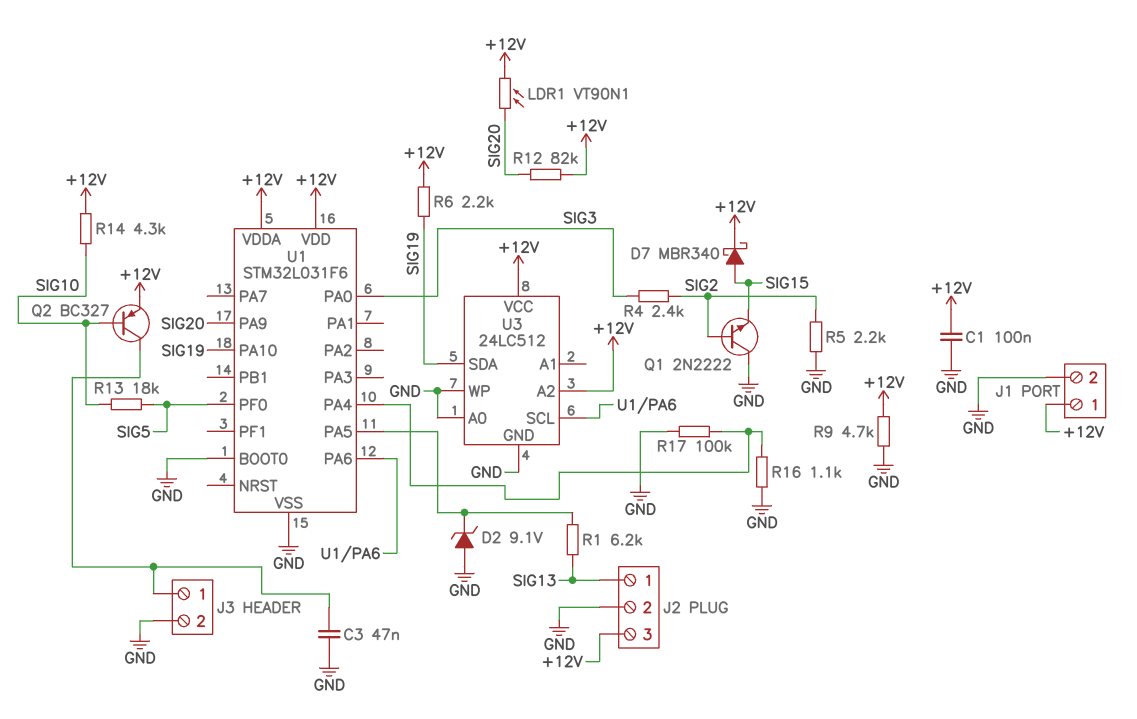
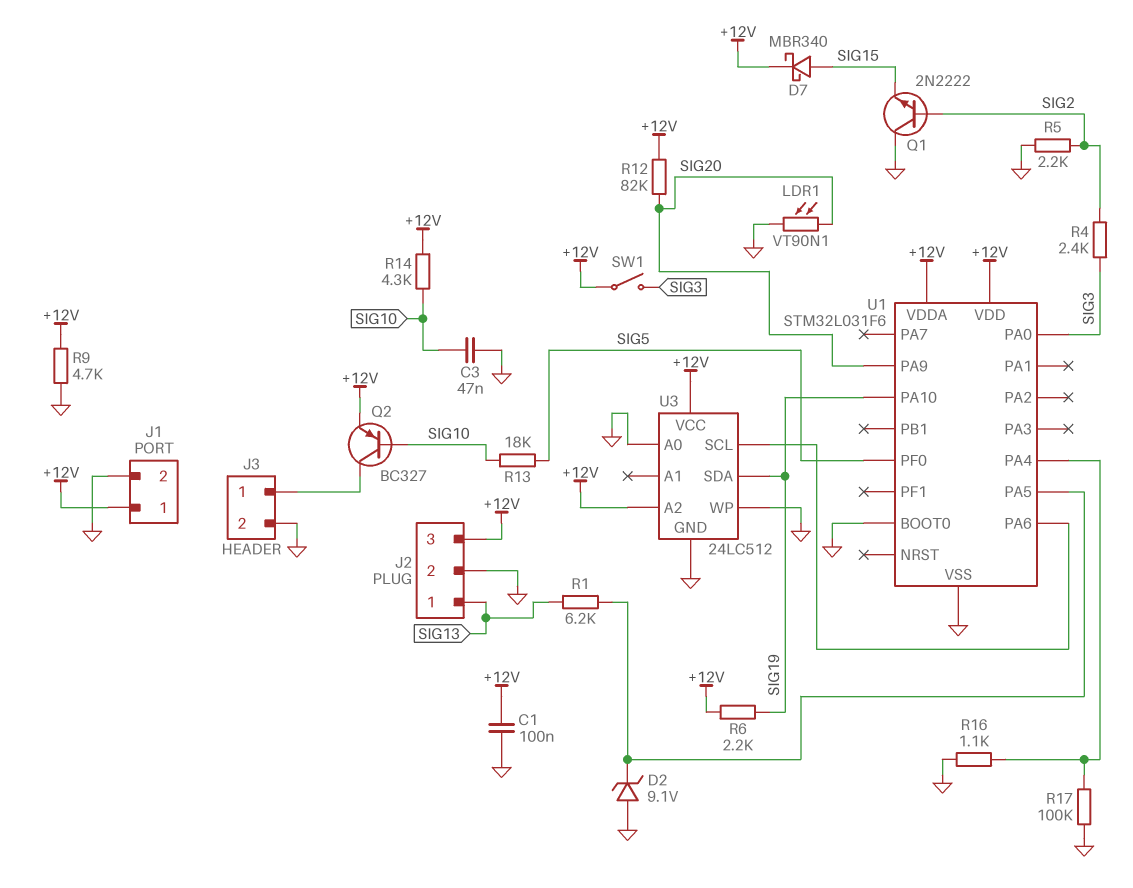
C3: 47nF (GND, J3/1) -> 47nF (GND, SIG10)
LDR1: VT90N1 (+12V, SIG20) -> VT90N1 (GND, SIG20)
SW1: none -> switch (+12V, SIG3)

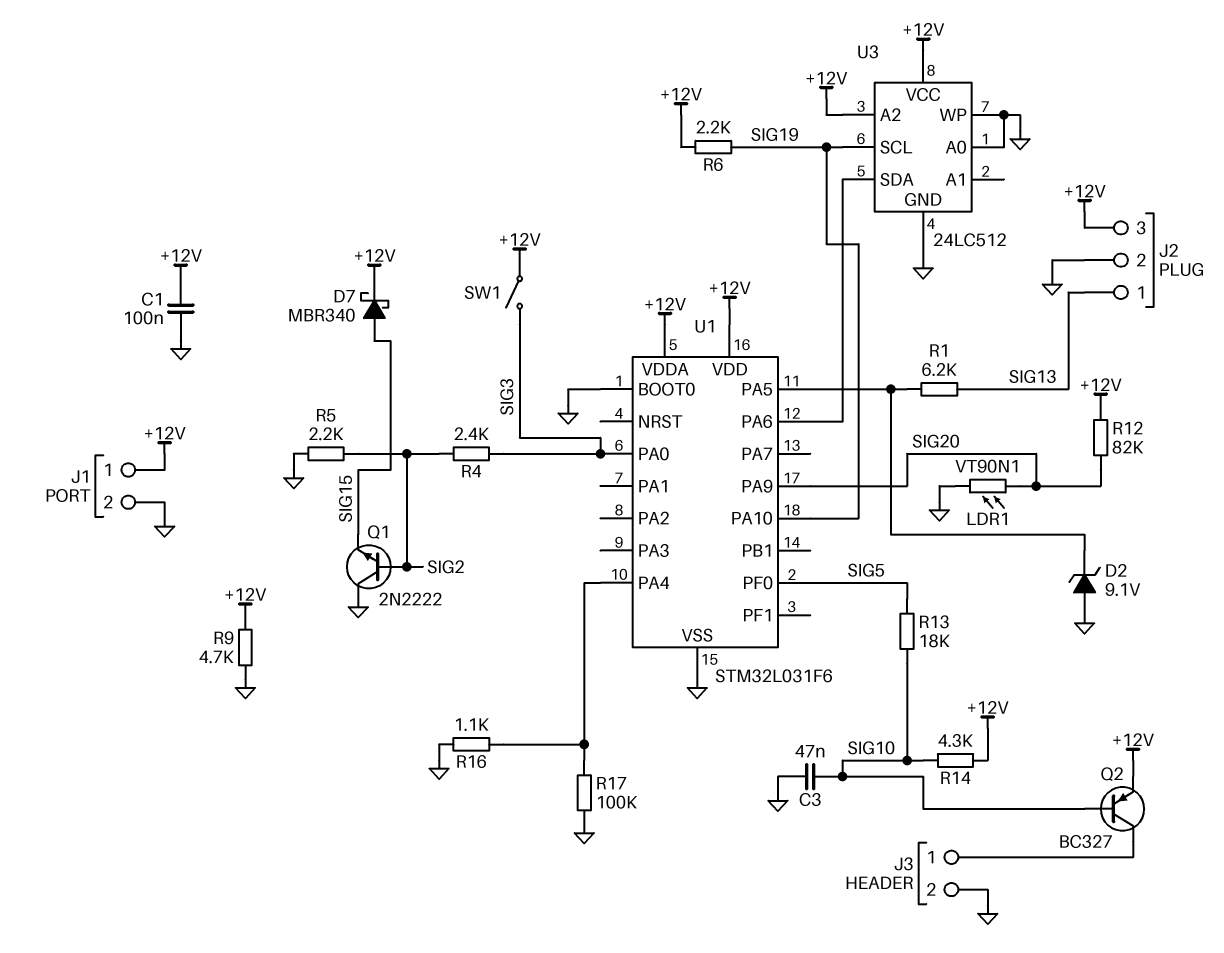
U3 pin SCL: U1/PA6 -> SIG19
U3 pin SDA: SIG19 -> U1/PA6

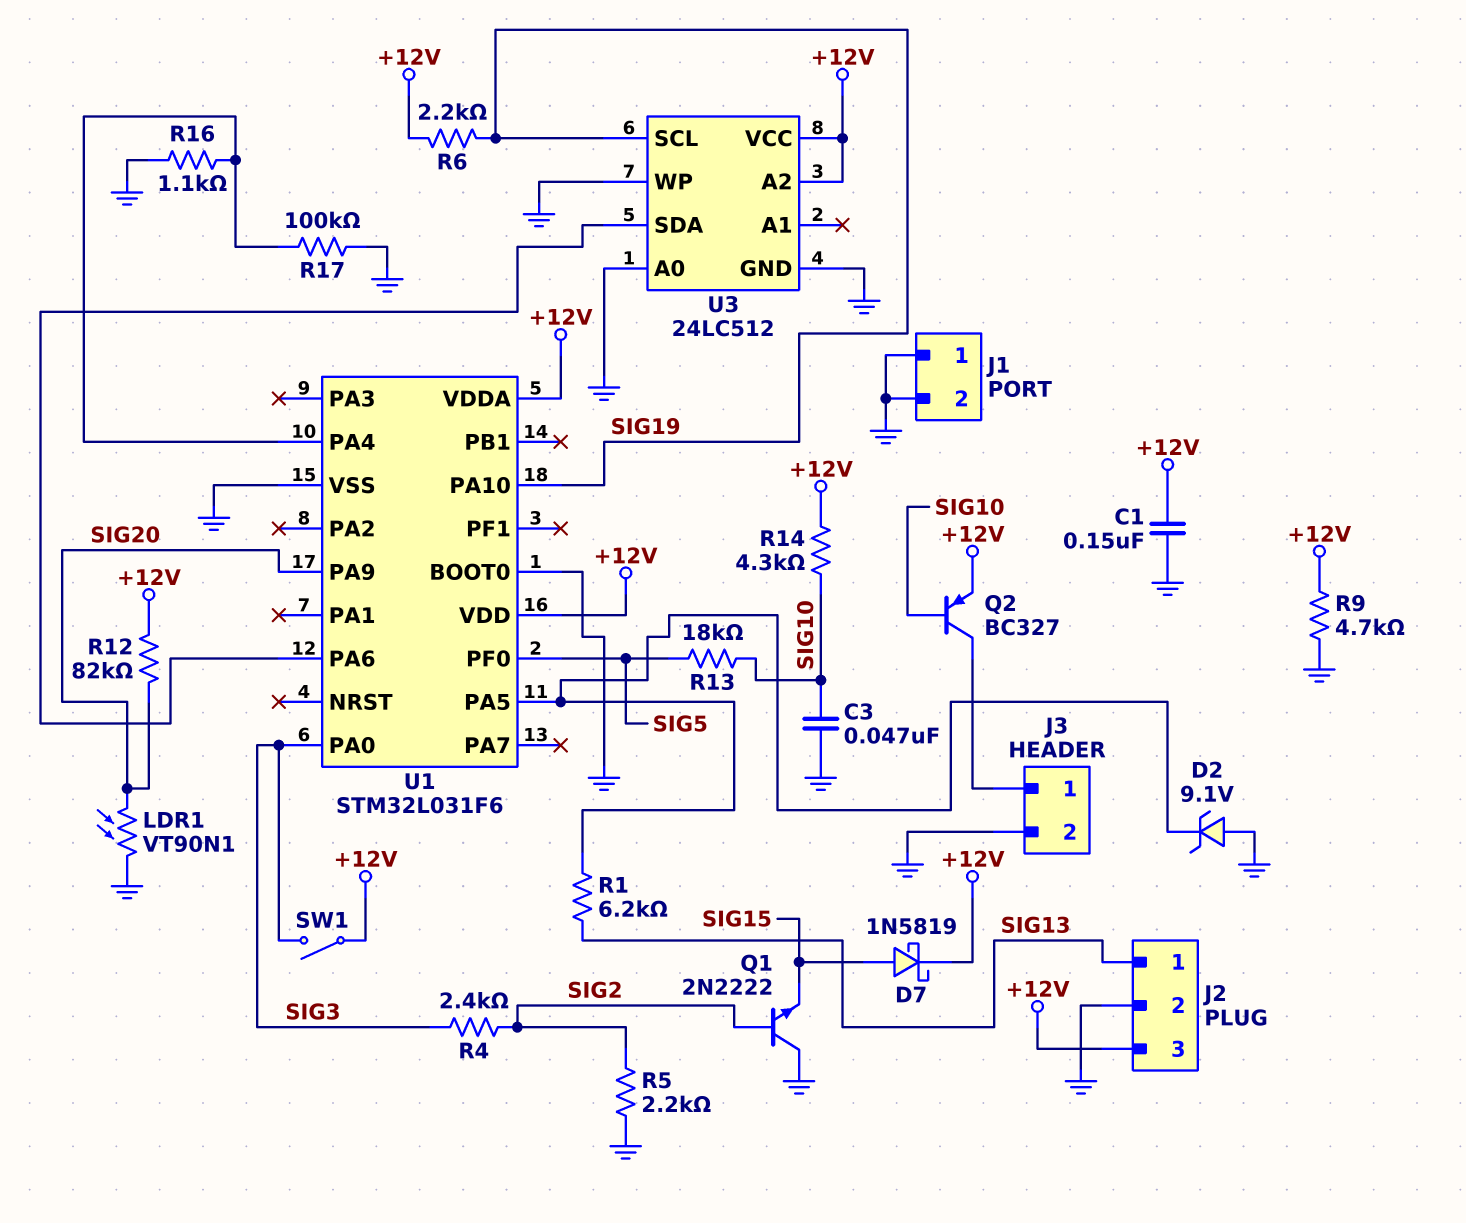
C1: 100nF (+12V, GND) -> 150nF (+12V, GND)
D7: schottky MBR340 (A SIG15, K +12V) -> schottky 1N5819 (A SIG15, K +12V)
J1 pin 1: +12V -> GND

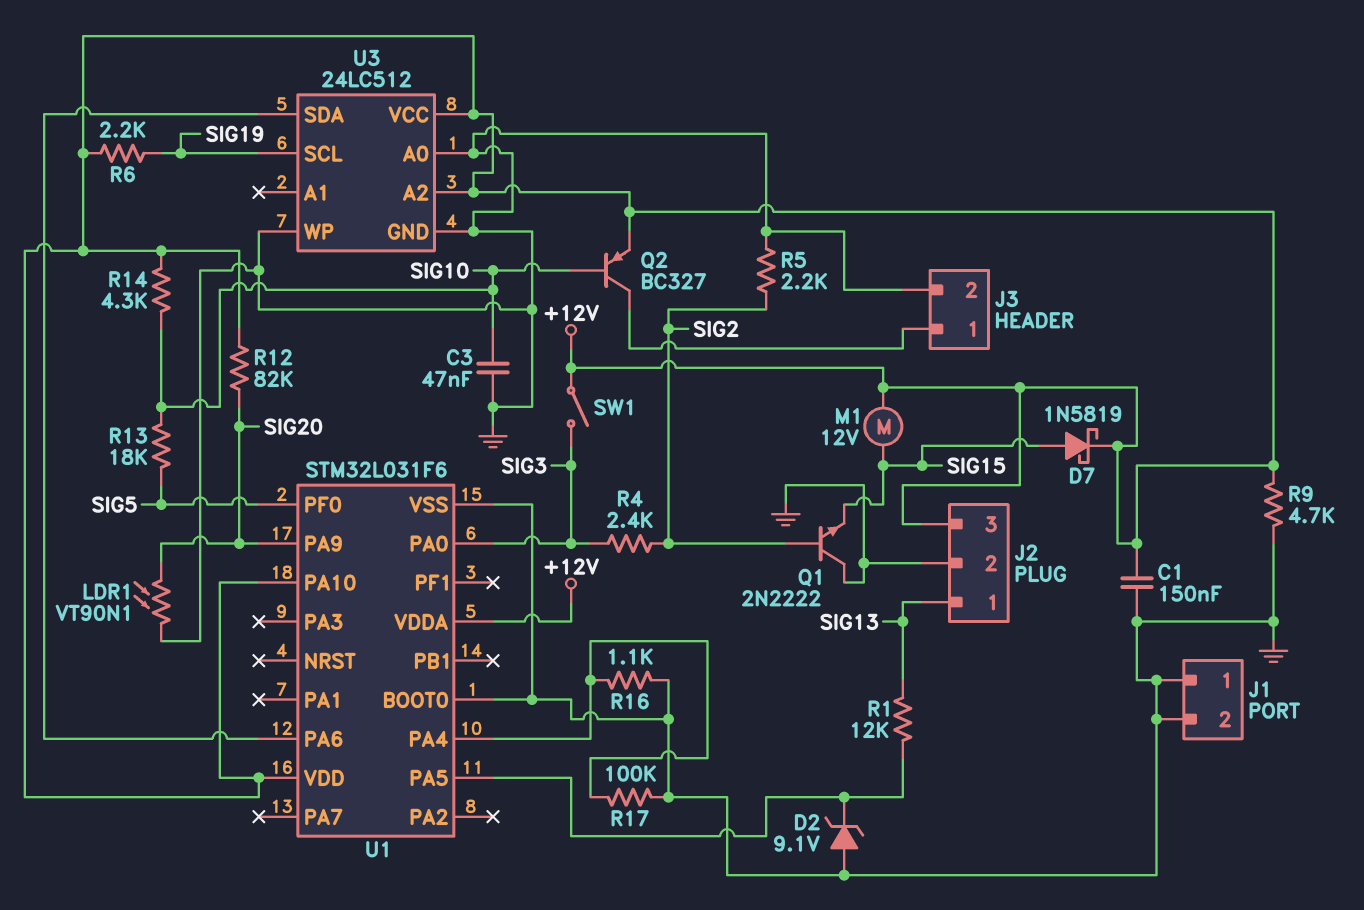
M1: none -> motor 12V (+12V, SIG15)
R1: 6.2k (SIG13, U1/PA5) -> 12k (SIG13, U1/PA5)
U1 pin PA10: SIG19 -> +12V

